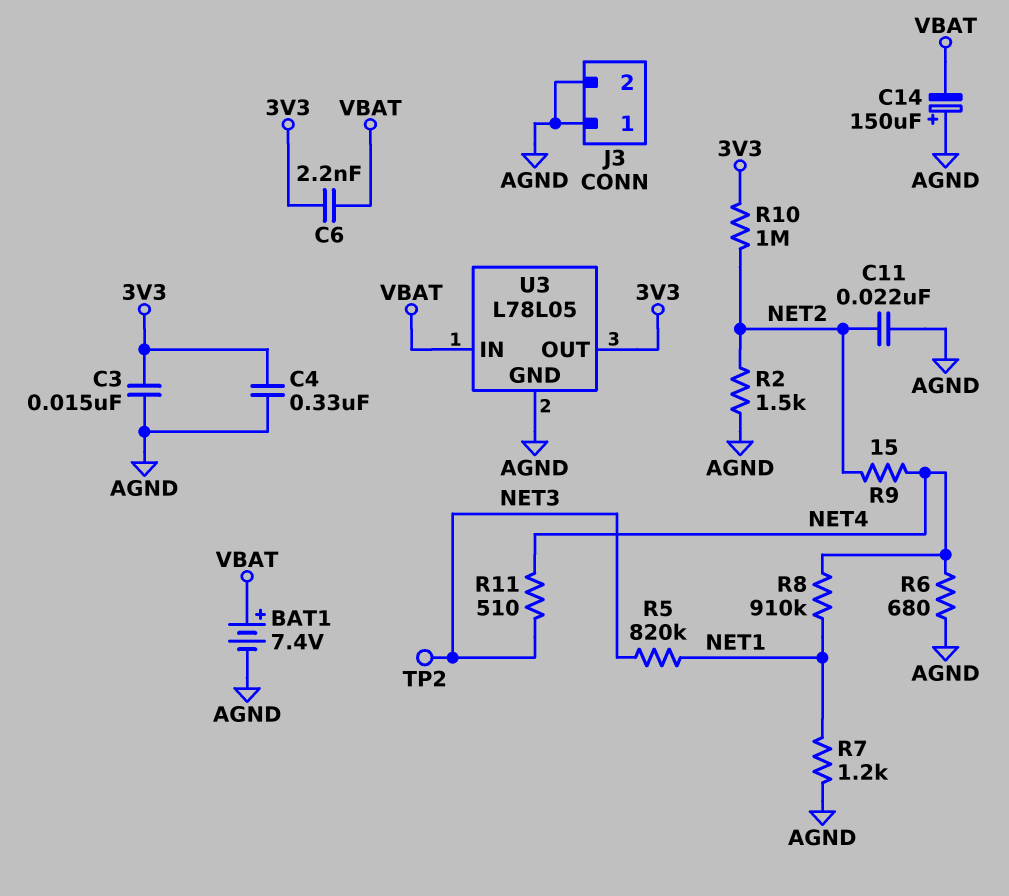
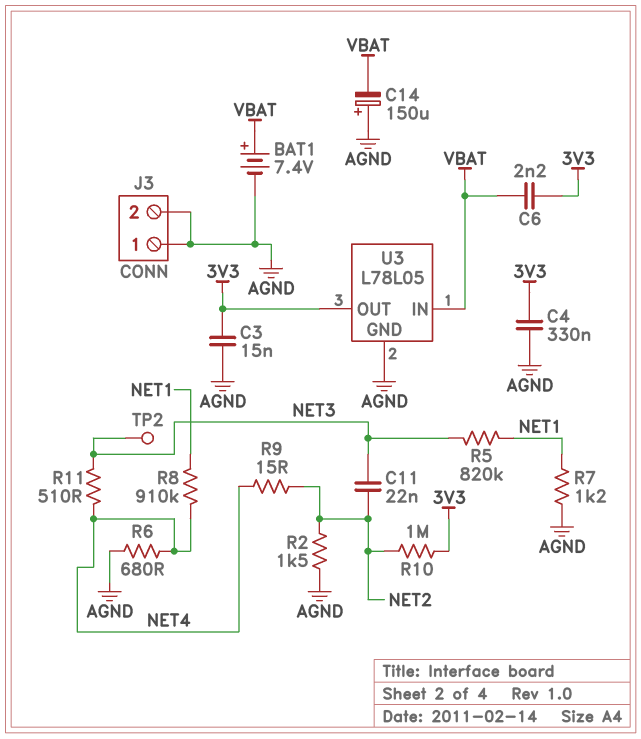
C11: 22nF (AGND, NET2) -> 22nF (NET2, NET3)

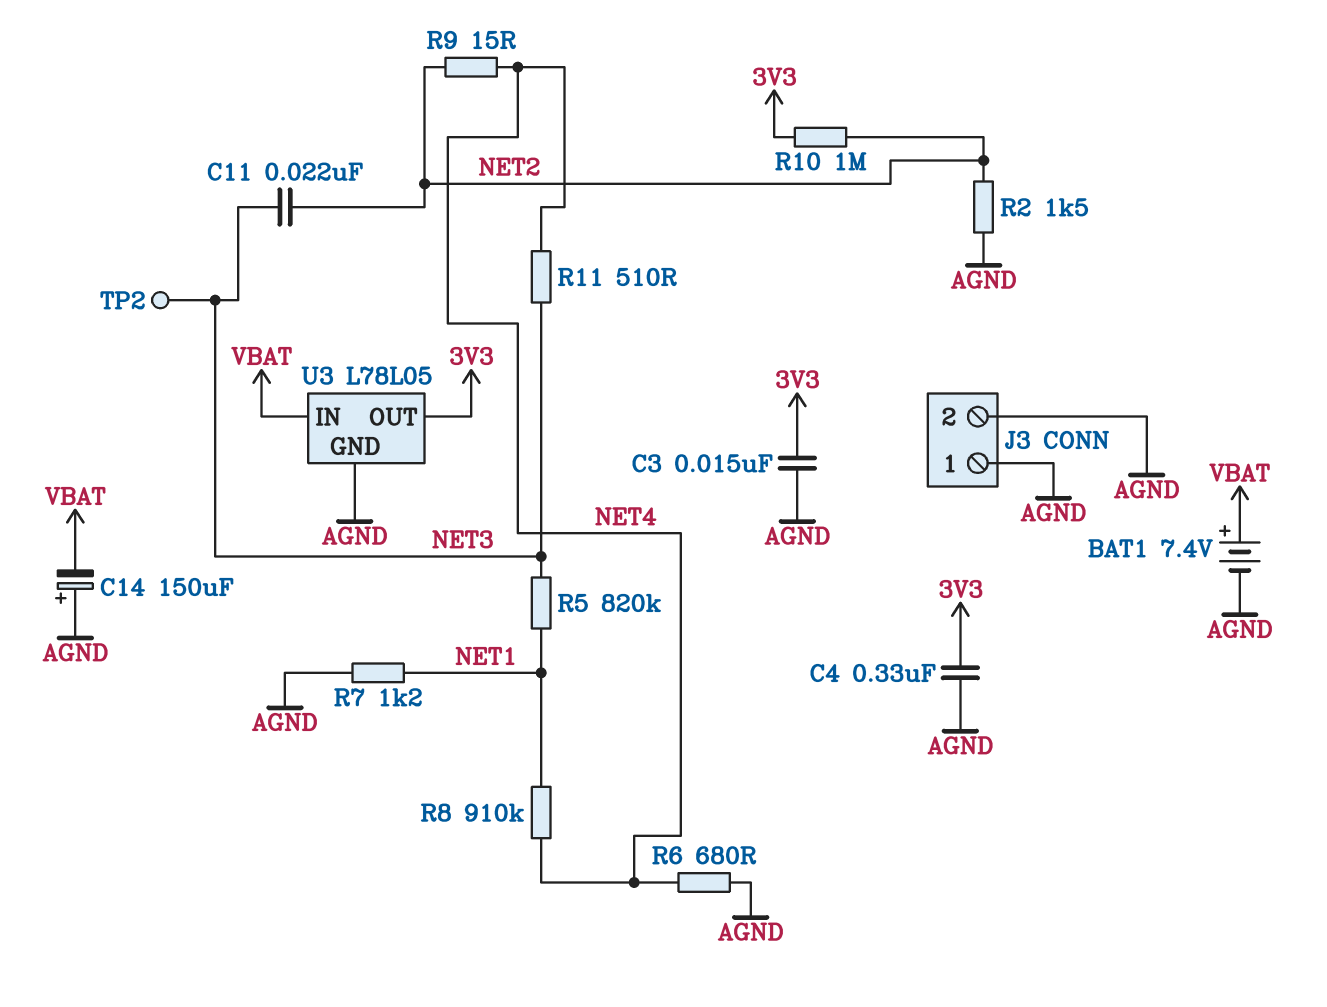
C6: 2.2nF (3V3, VBAT) -> none

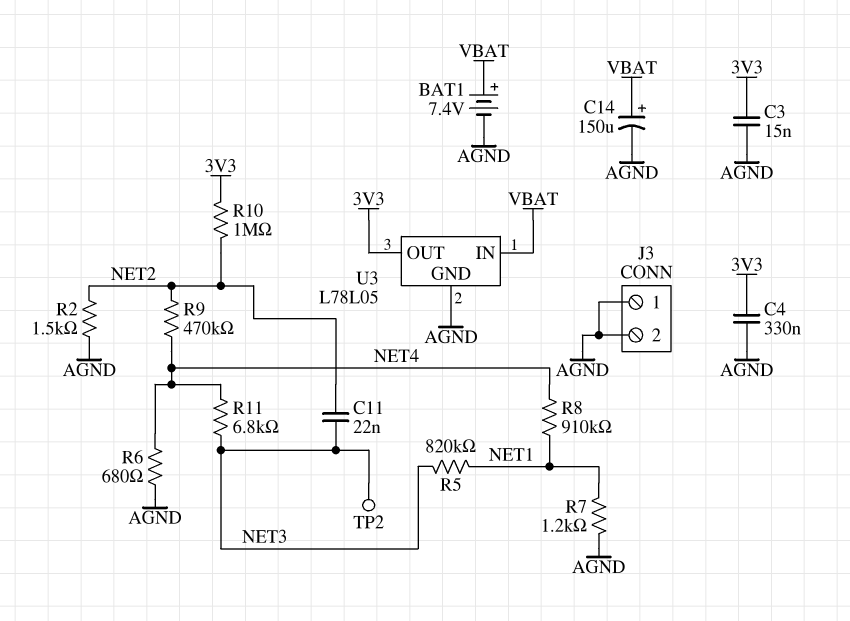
C14: 150uF (plus AGND, minus VBAT) -> 150uF (plus VBAT, minus AGND)
R9: 15 (NET2, NET4) -> 470k (NET2, NET4)
R11: 510 (NET3, NET4) -> 6.8k (NET3, NET4)

